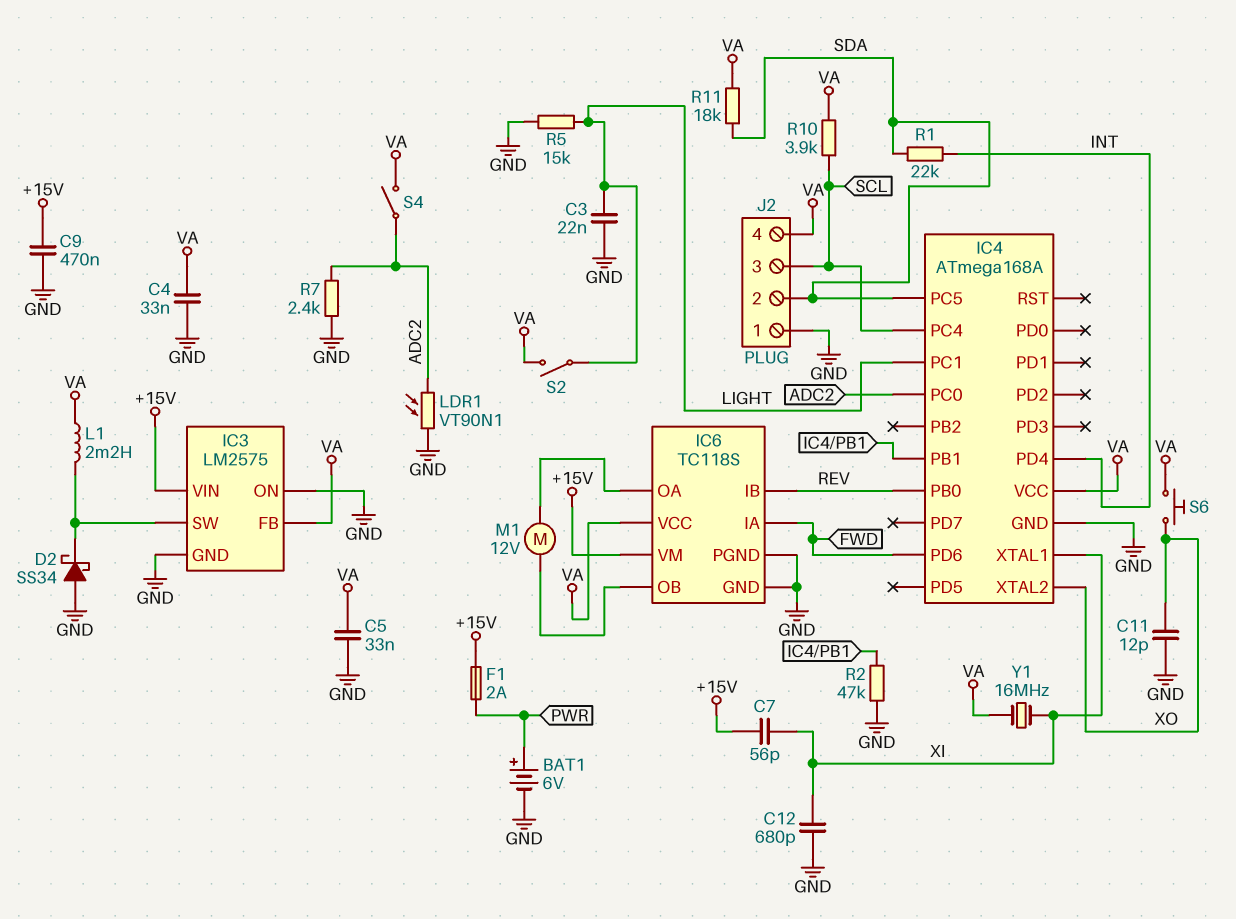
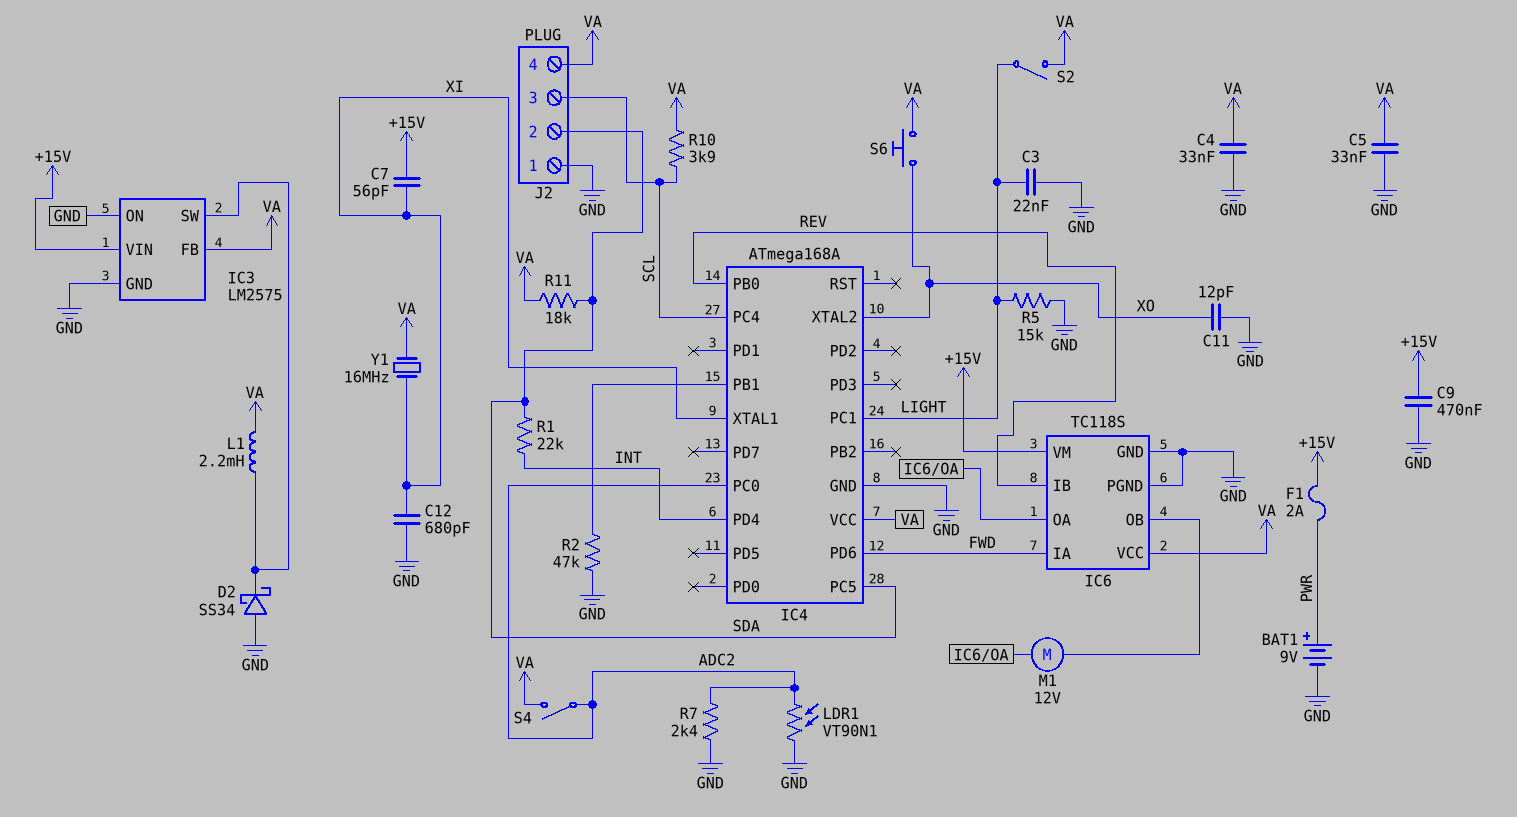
BAT1: 6V (plus PWR, minus GND) -> 9V (plus PWR, minus GND)

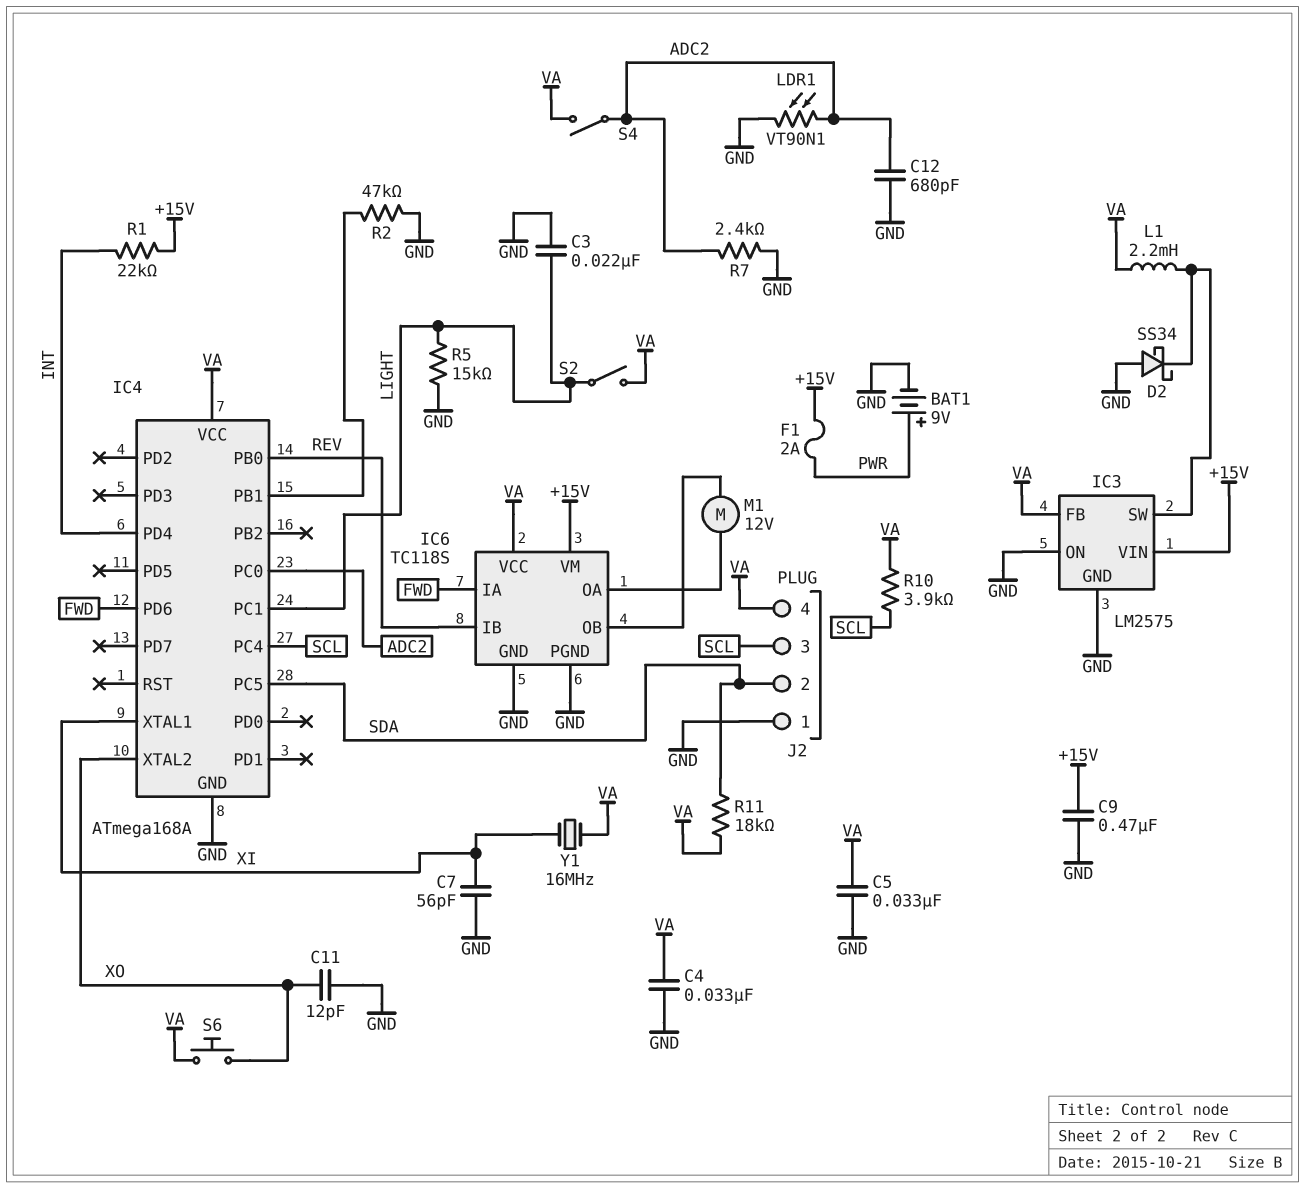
C7: 56pF (+15V, XI) -> 56pF (GND, XI)
C12: 680pF (GND, XI) -> 680pF (ADC2, GND)
R1: 22k (INT, SDA) -> 22k (+15V, INT)

